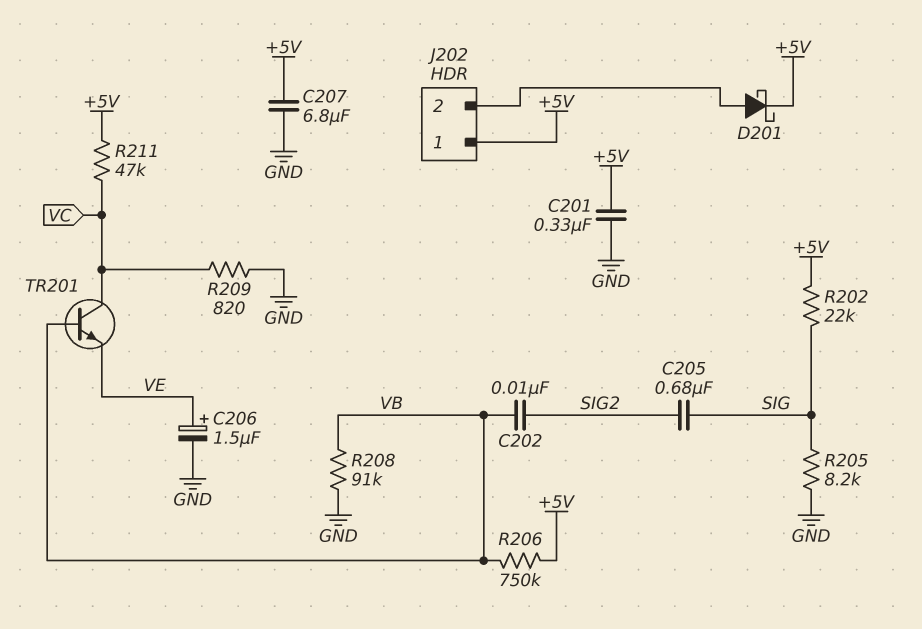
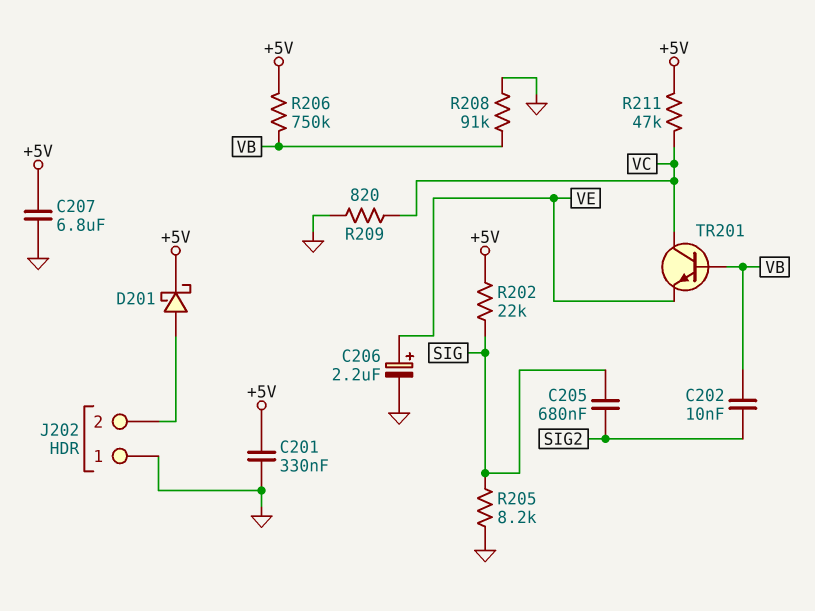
C206: 1.5uF (plus VE, minus GND) -> 2.2uF (plus VE, minus GND)
J202 pin 1: +5V -> GND

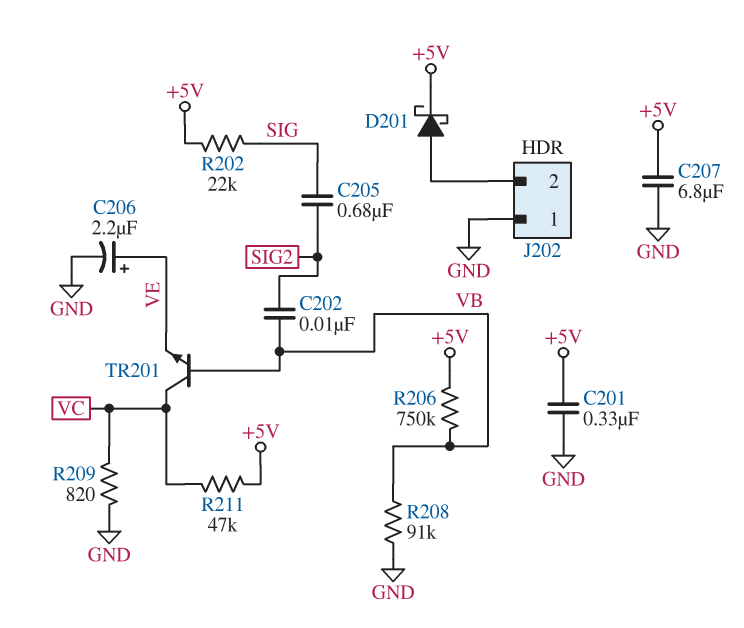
R205: 8.2k (GND, SIG) -> none

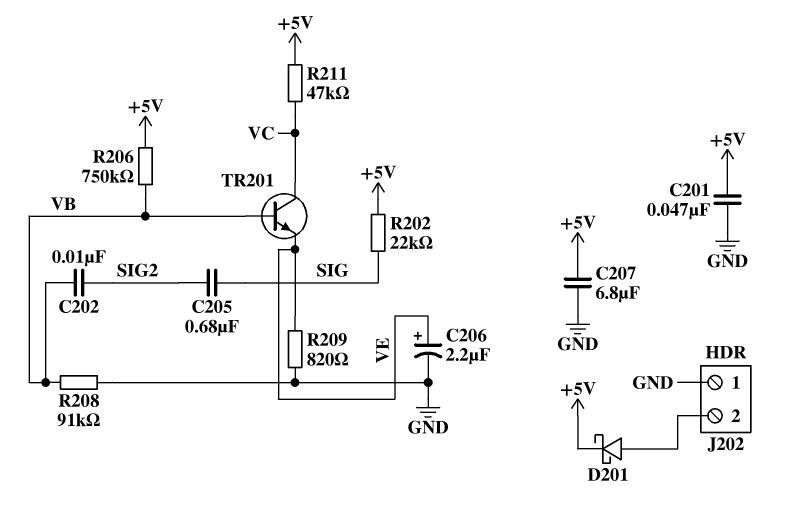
C201: 330nF (+5V, GND) -> 47nF (+5V, GND)
R209: 820 (GND, VC) -> 820 (GND, VE)

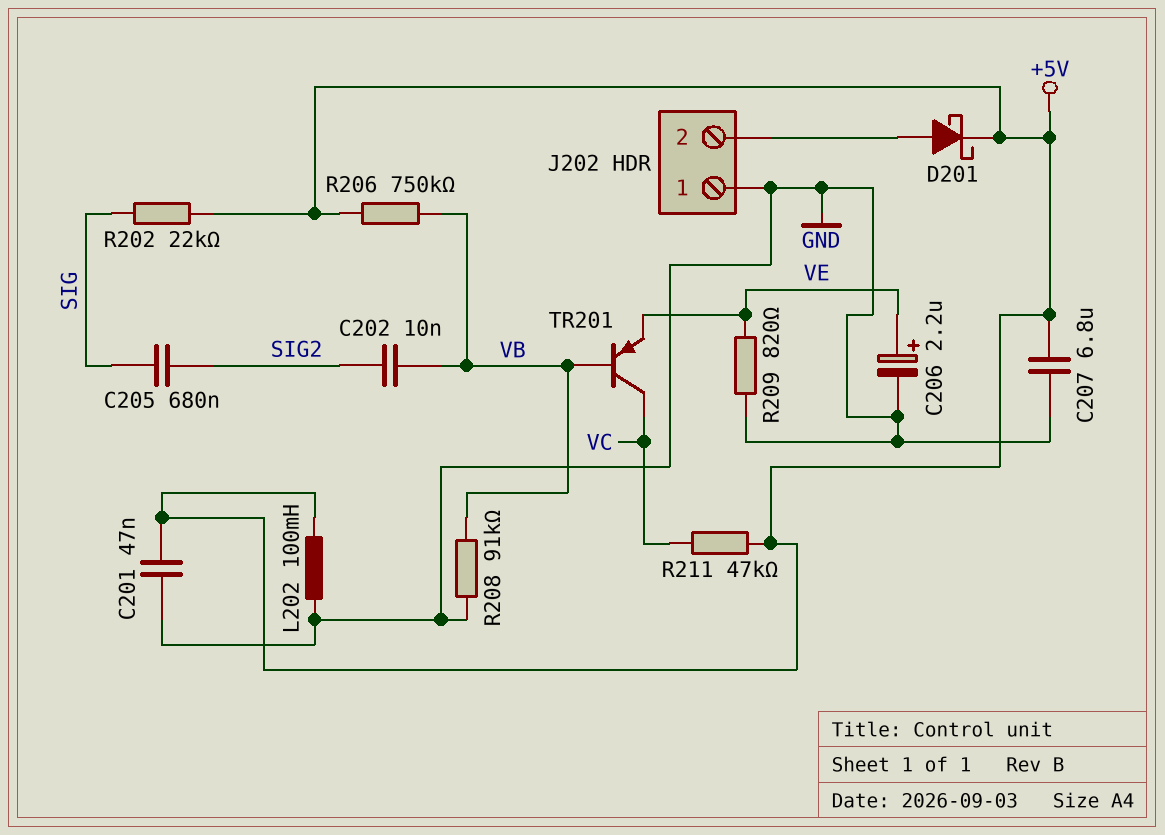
L202: none -> 100mH (+5V, GND)
TR201: NPN (B VB, C VC, E VE) -> PNP (B VB, C VC, E VE)

